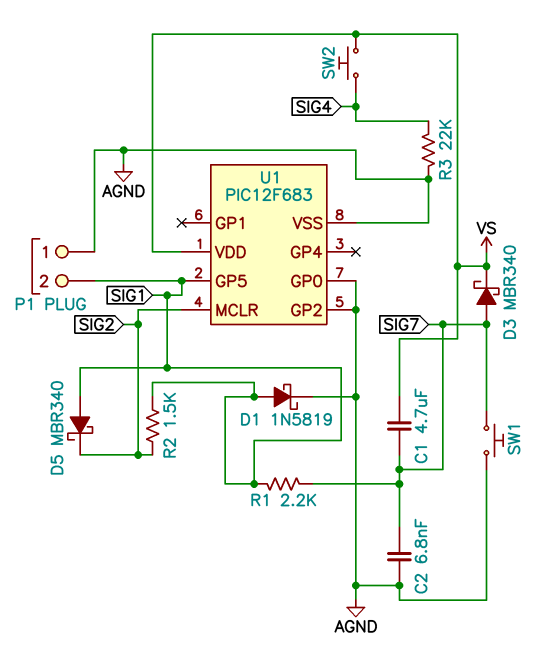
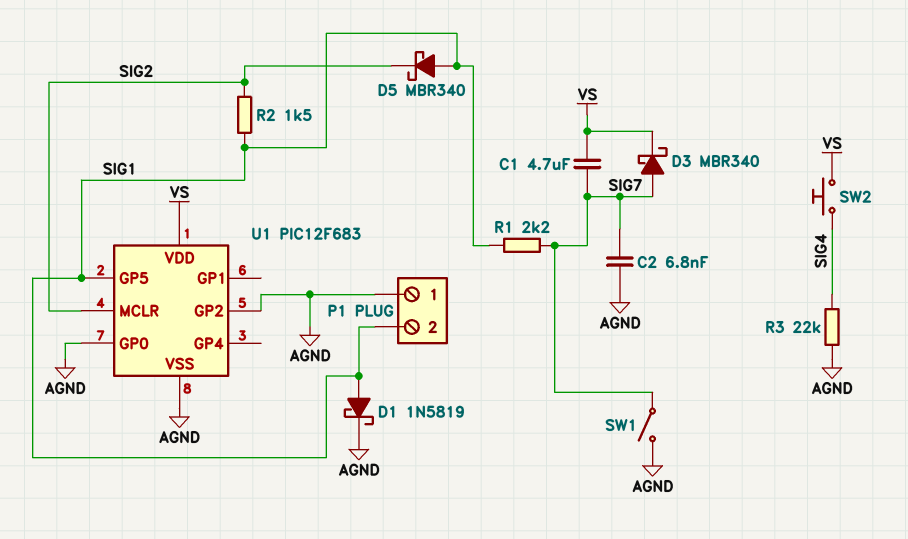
SW1: button (AGND, SIG7) -> switch (AGND, SIG7)

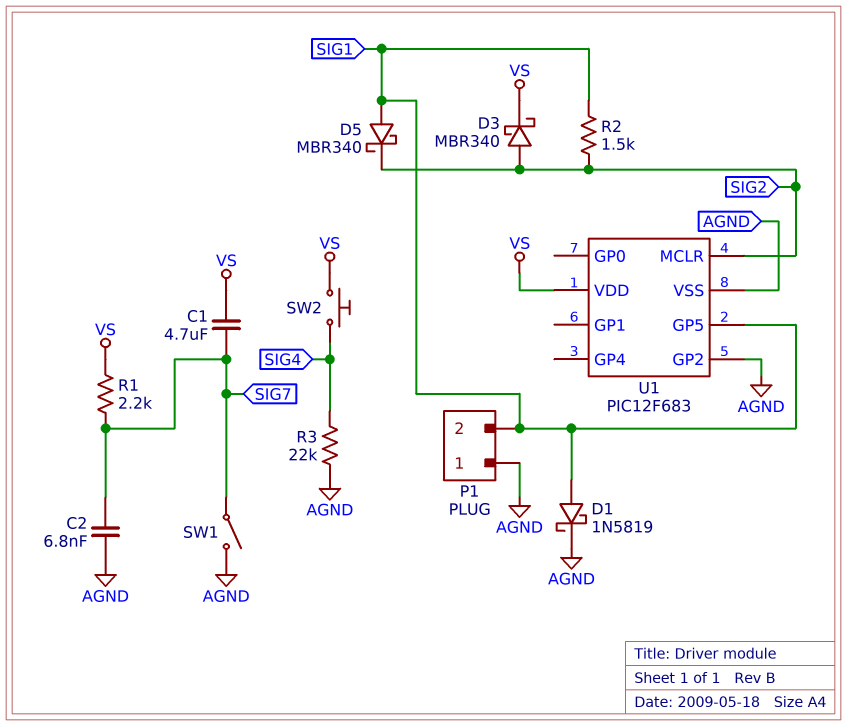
D3: schottky MBR340 (A SIG7, K VS) -> schottky MBR340 (A SIG2, K VS)
R1: 2.2k (SIG1, SIG7) -> 2.2k (SIG7, VS)
U1 pin GP0: AGND -> none

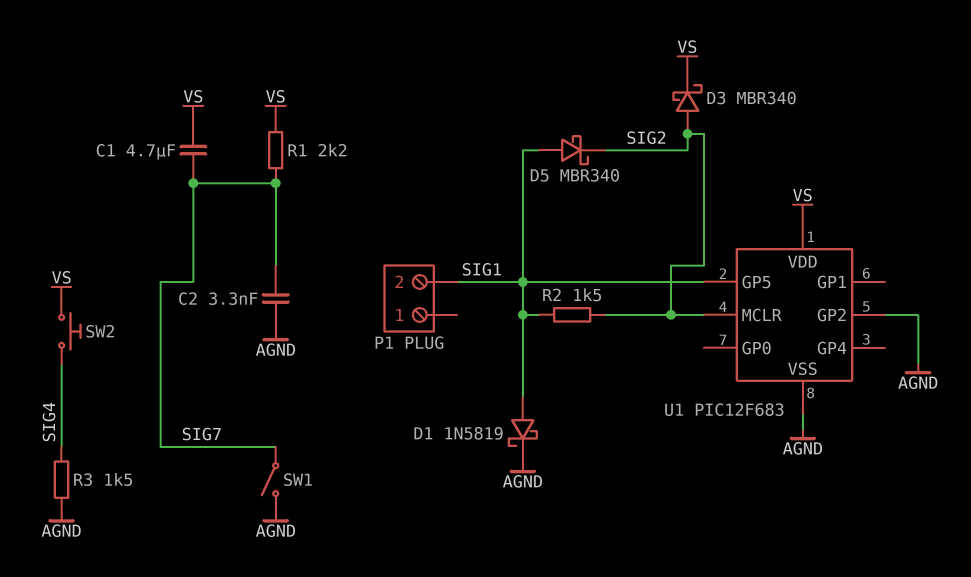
C2: 6.8nF (AGND, SIG7) -> 3.3nF (AGND, SIG7)
P1 pin 1: AGND -> none
R3: 22k (AGND, SIG4) -> 1.5k (AGND, SIG4)

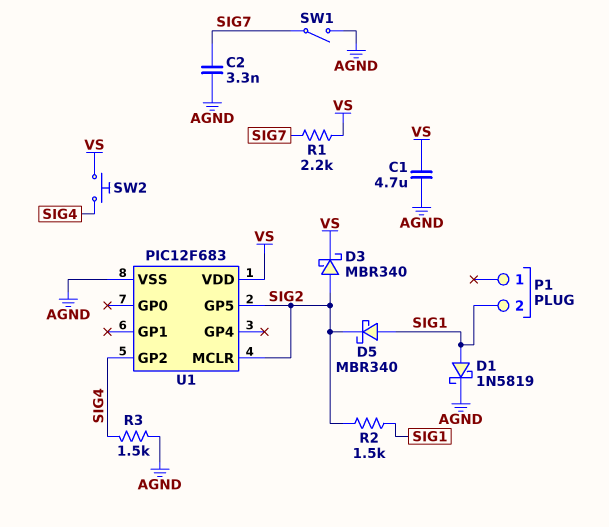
C1: 4.7uF (SIG7, VS) -> 4.7uF (AGND, VS)
U1 pin GP2: AGND -> SIG4
U1 pin GP5: SIG1 -> SIG2

